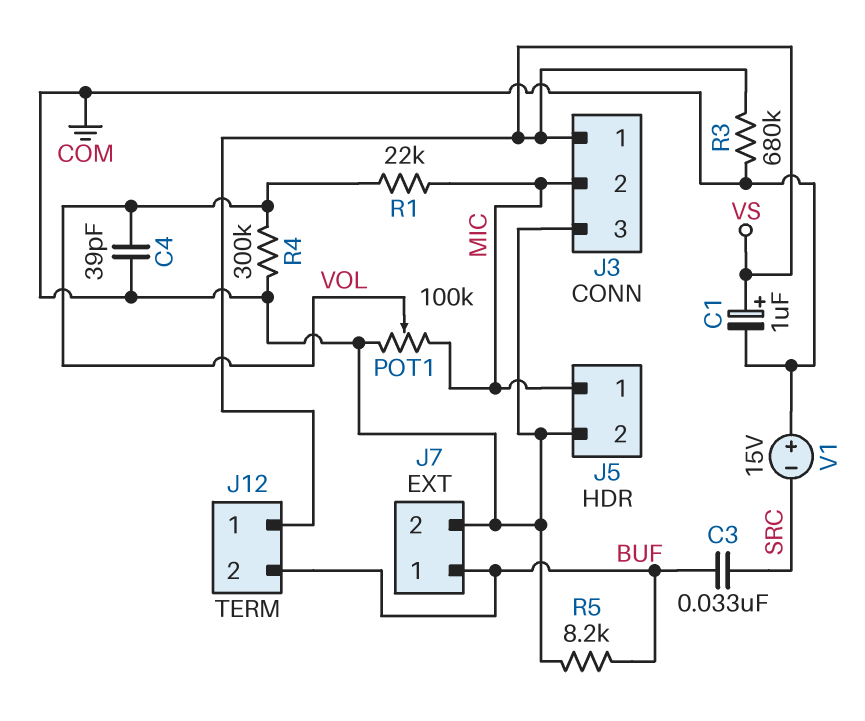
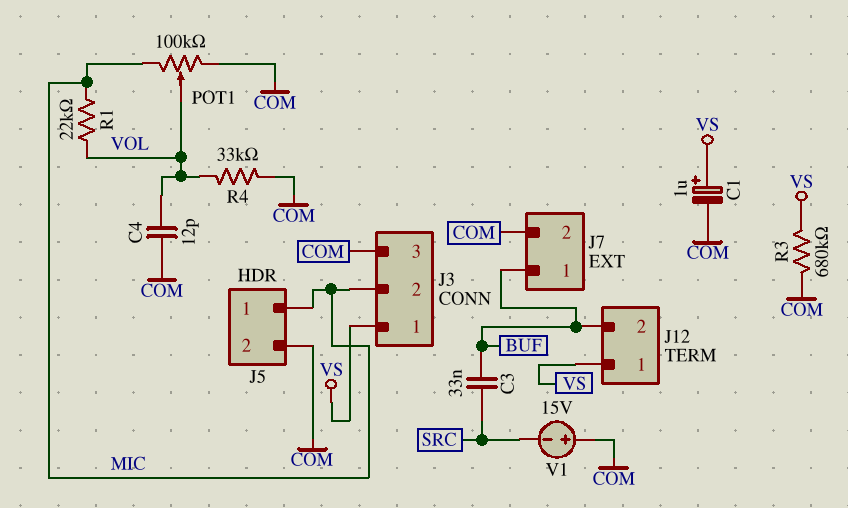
C4: 39pF (COM, VOL) -> 12pF (COM, VOL)
R4: 300k (COM, VOL) -> 33k (COM, VOL)
R5: 8.2k (BUF, COM) -> none

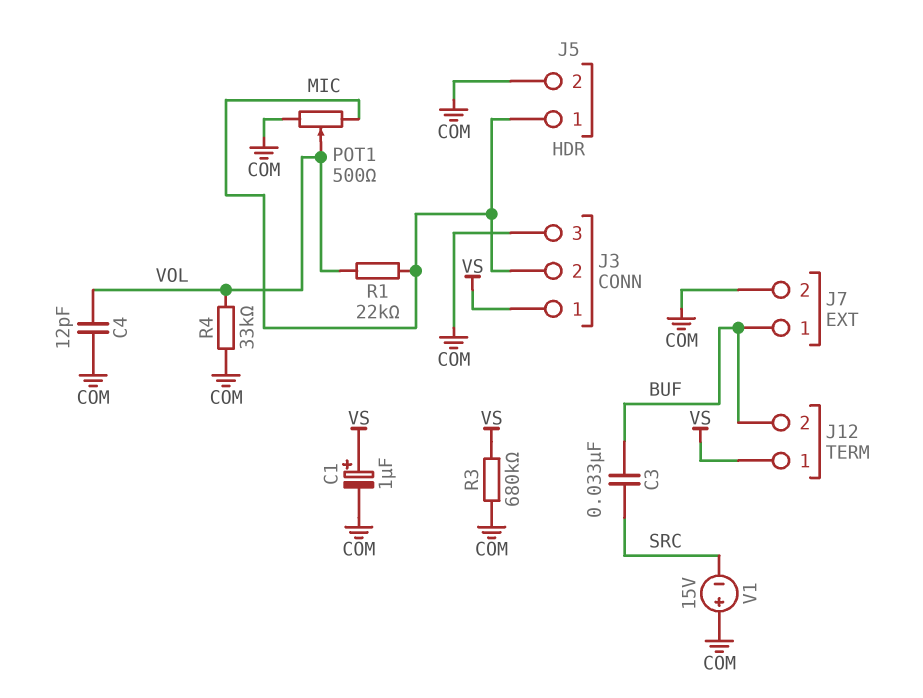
POT1: 100k (COM, MIC, wiper VOL) -> 500 (COM, MIC, wiper VOL)

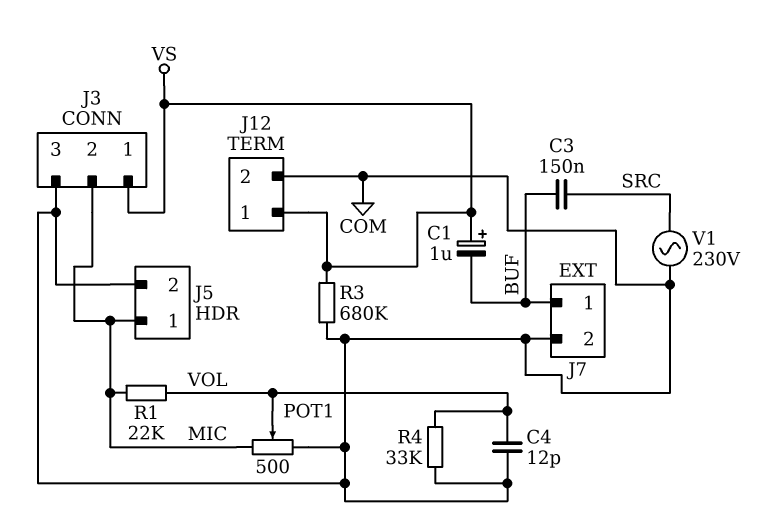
C1: 1uF (plus VS, minus COM) -> 1uF (plus VS, minus BUF)
C3: 33nF (BUF, SRC) -> 150nF (BUF, SRC)
J12 pin 2: BUF -> COM
V1: 15V (plus COM, minus SRC) -> AC 230V (COM, SRC)

